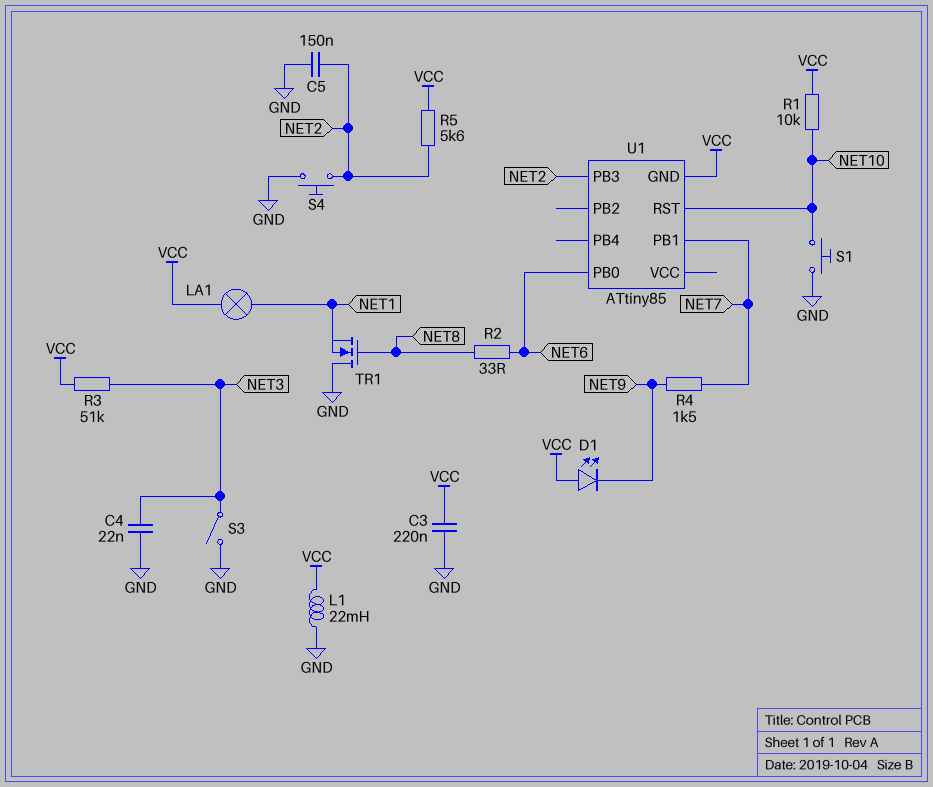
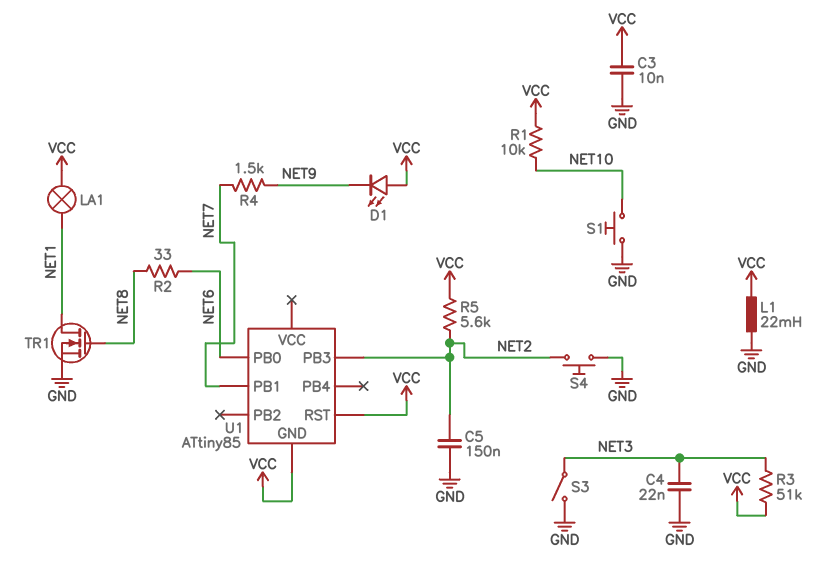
C3: 220nF (GND, VCC) -> 10nF (GND, VCC)
TR1: NMOS (G NET8, D GND, S NET1) -> NMOS (G NET8, D NET1, S GND)
U1 pin RST: NET10 -> VCC

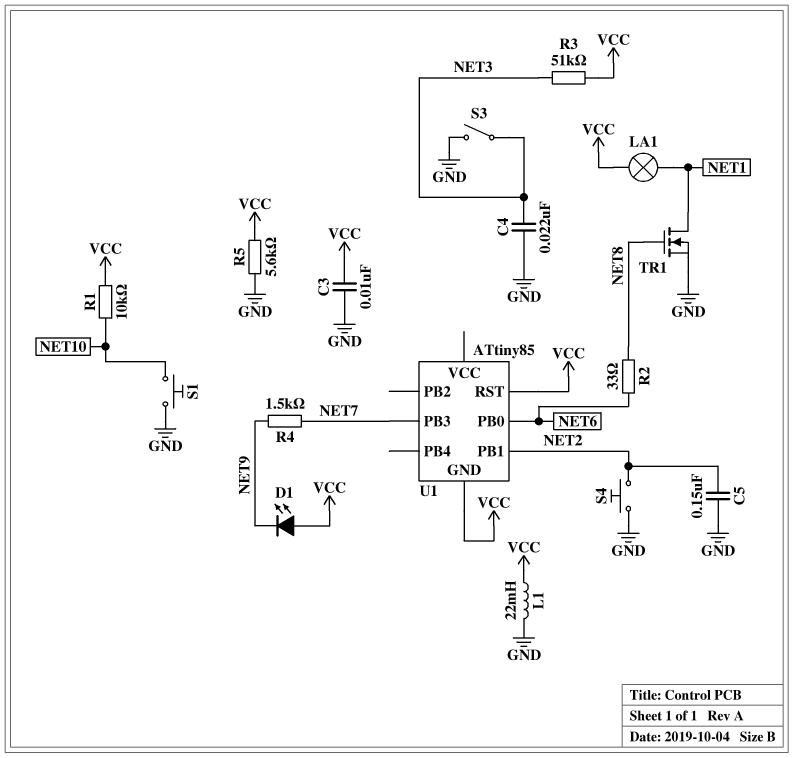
R5: 5.6k (NET2, VCC) -> 5.6k (GND, VCC)
U1 pin PB1: NET7 -> NET2
U1 pin PB3: NET2 -> NET7

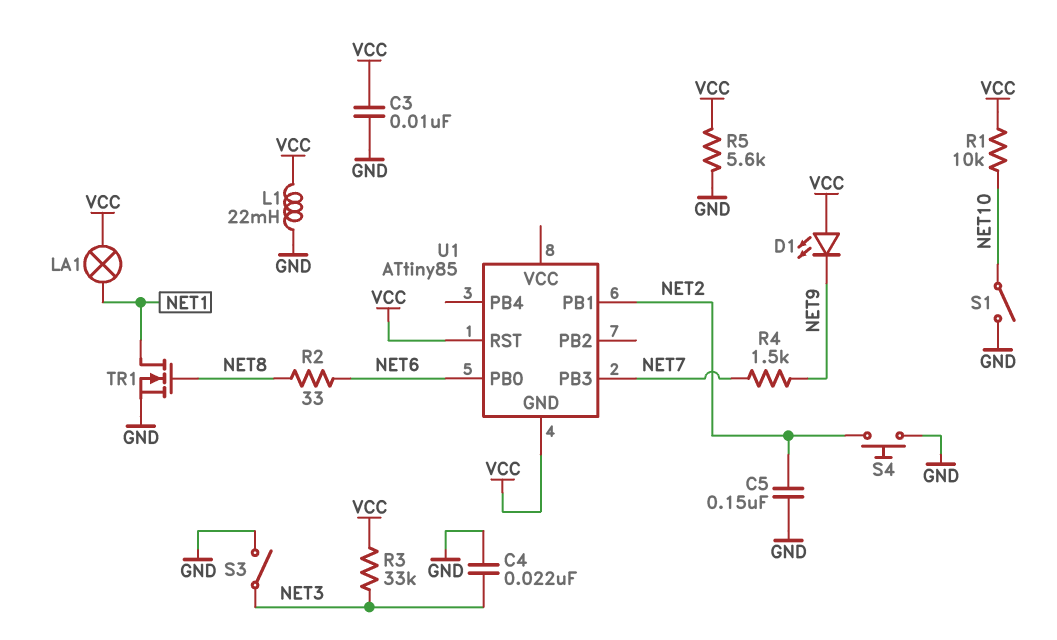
R3: 51k (NET3, VCC) -> 33k (NET3, VCC)
S1: button (GND, NET10) -> switch (GND, NET10)

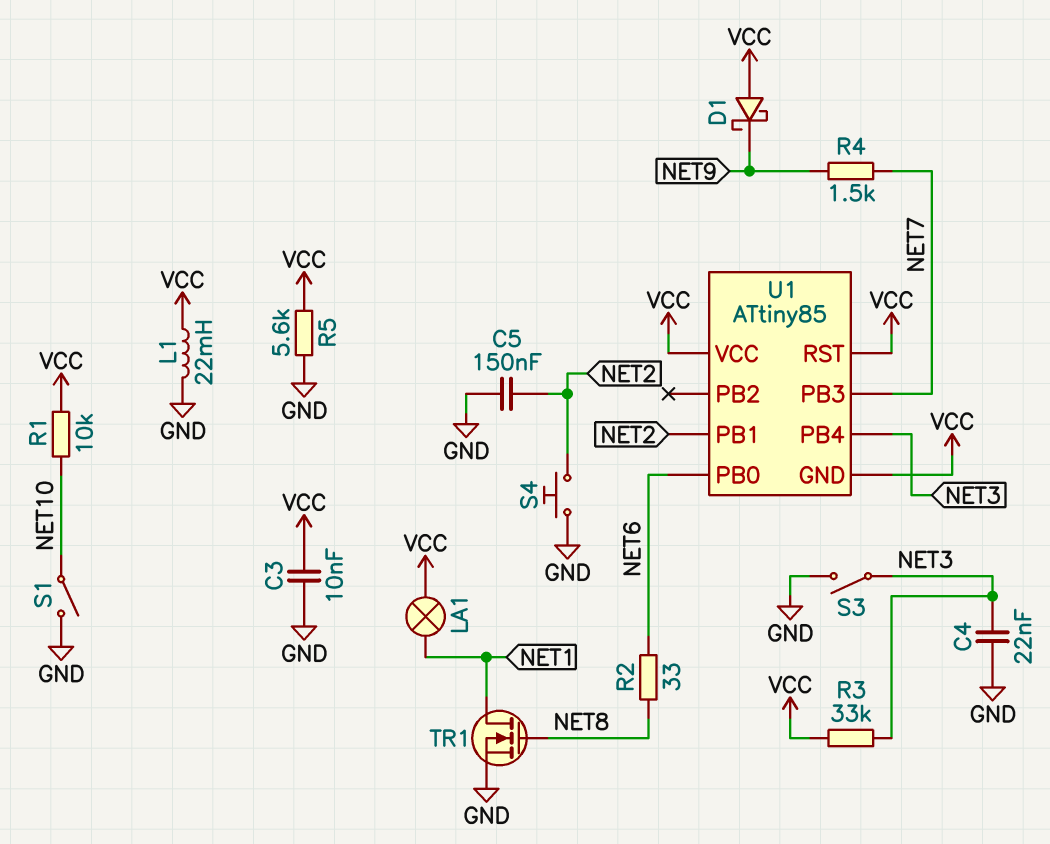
D1: LED (A VCC, K NET9) -> schottky (A VCC, K NET9)
U1 pin PB4: none -> NET3
U1 pin VCC: none -> VCC

